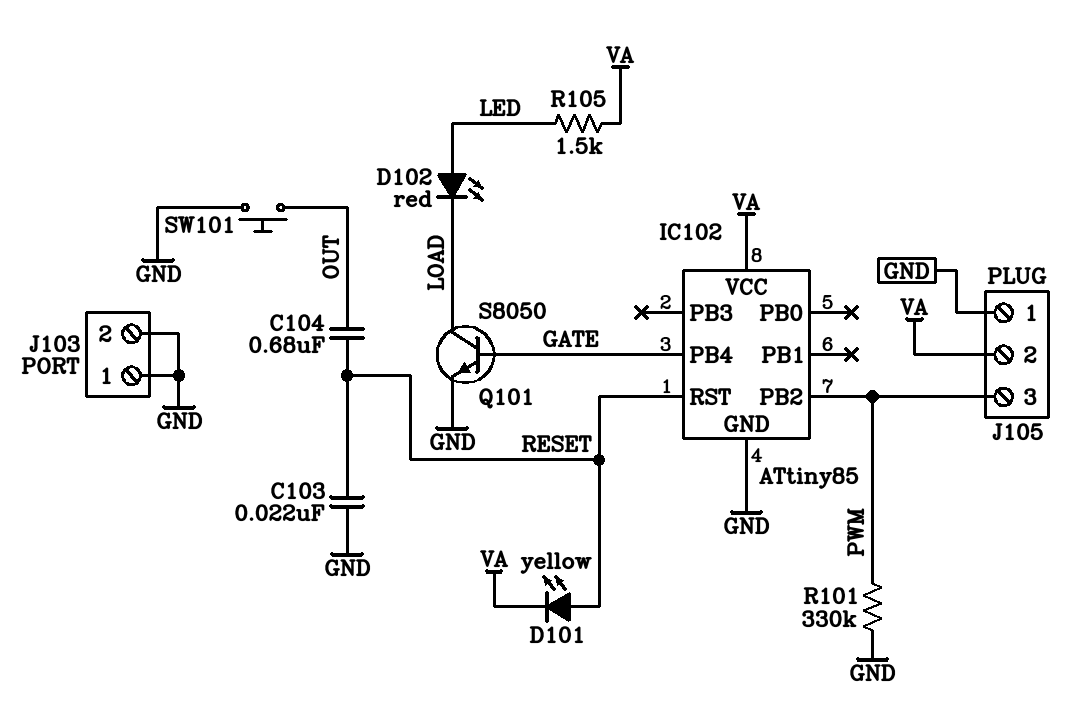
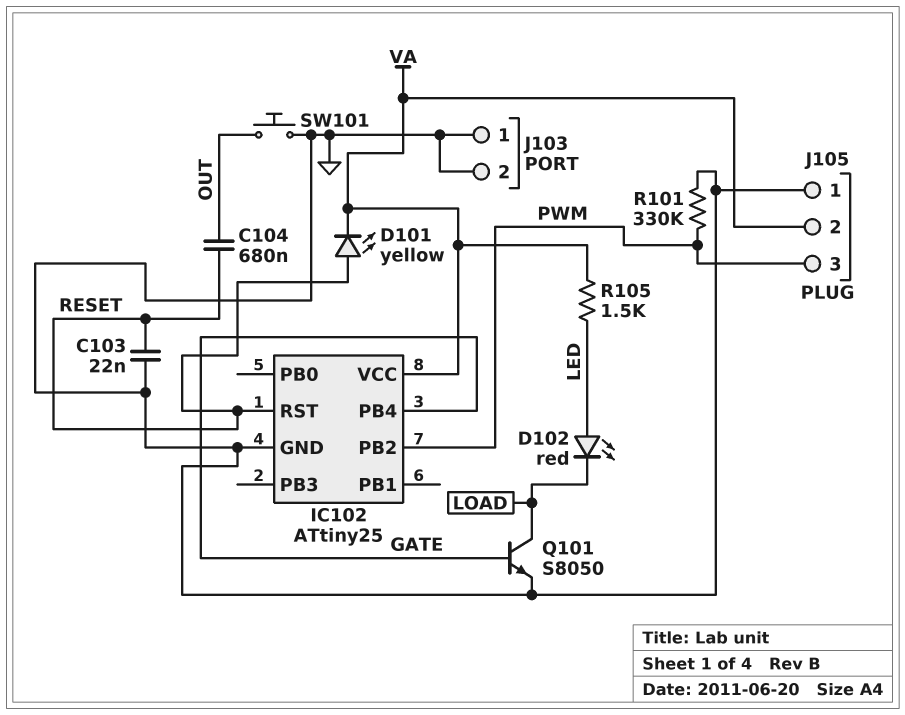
IC102: ATtiny85 -> ATtiny25

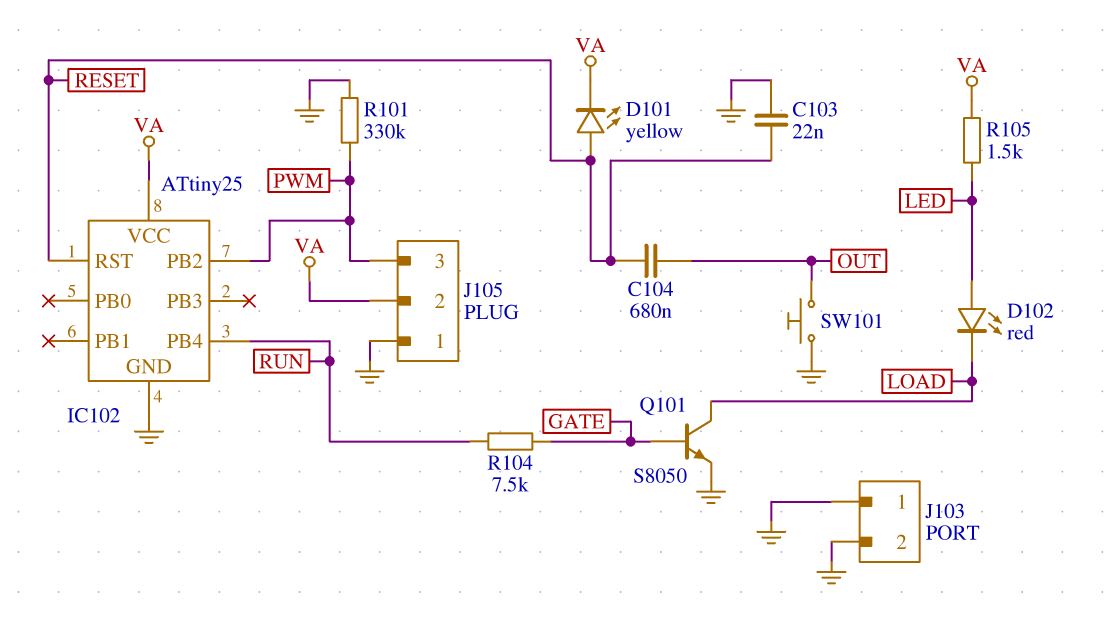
IC102 pin PB4: GATE -> RUN
R104: none -> 7.5k (GATE, RUN)

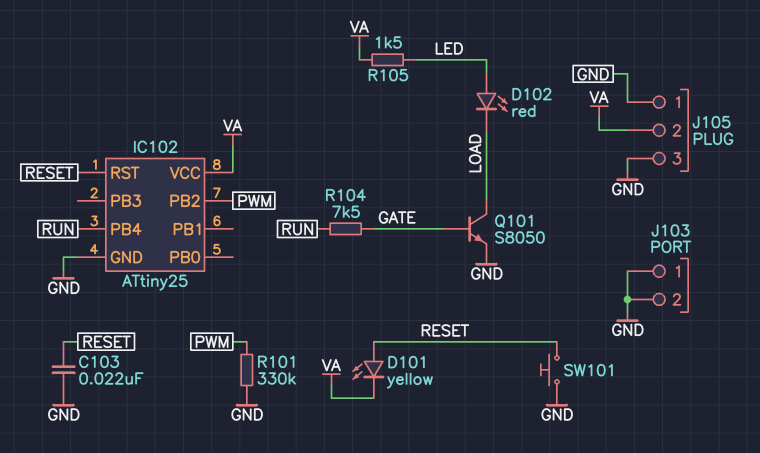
C104: 680nF (OUT, RESET) -> none
J105 pin 3: PWM -> GND
SW101: button (GND, OUT) -> button (GND, RESET)

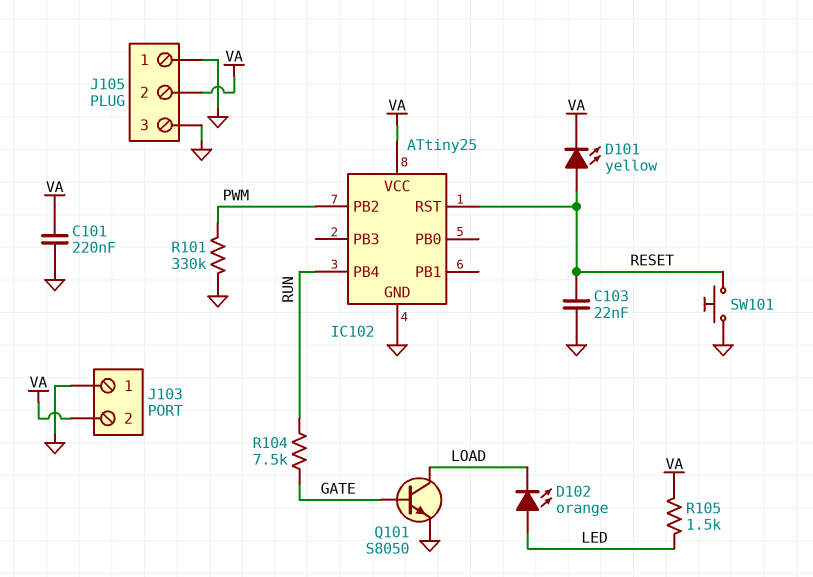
C101: none -> 220nF (GND, VA)
D102: LED red (A LED, K LOAD) -> LED orange (A LED, K LOAD)
J103 pin 2: GND -> VA

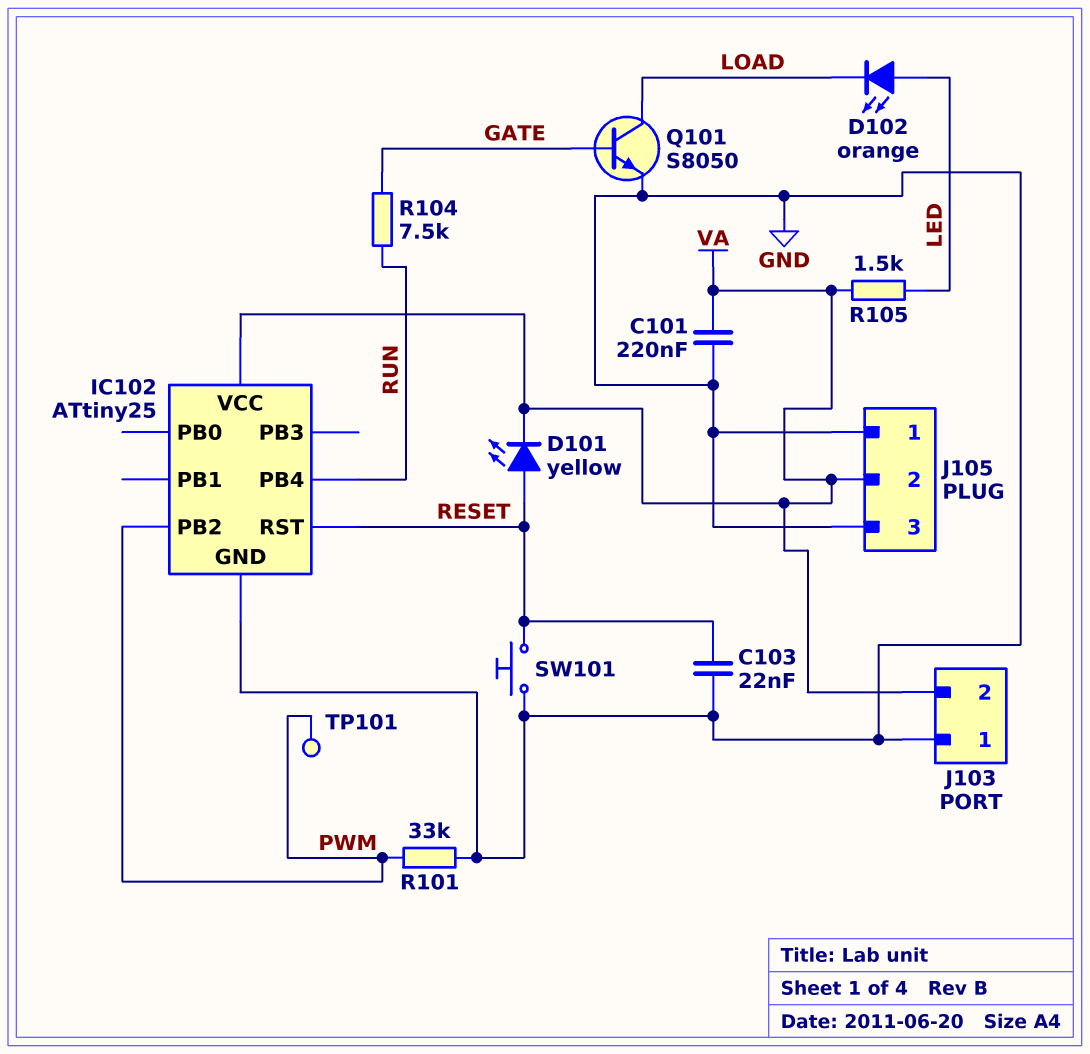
R101: 330k (GND, PWM) -> 33k (GND, PWM)
TP101: none -> test point (PWM)

